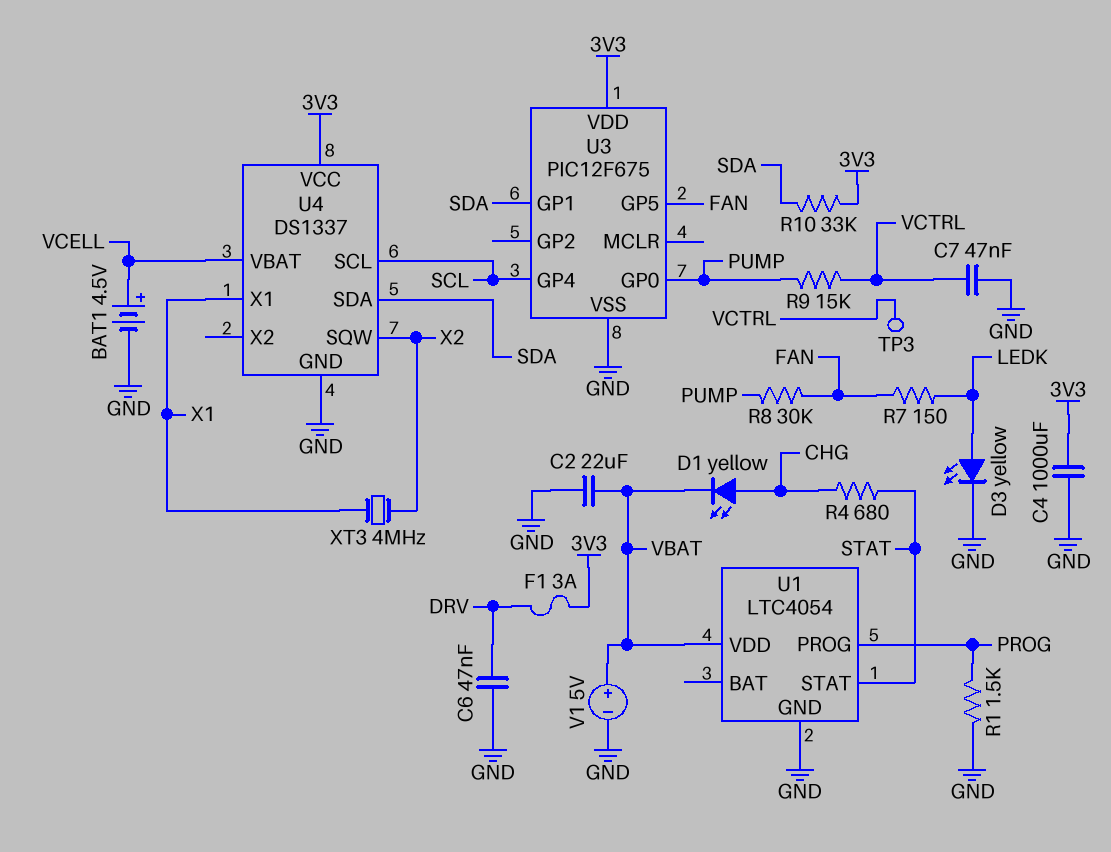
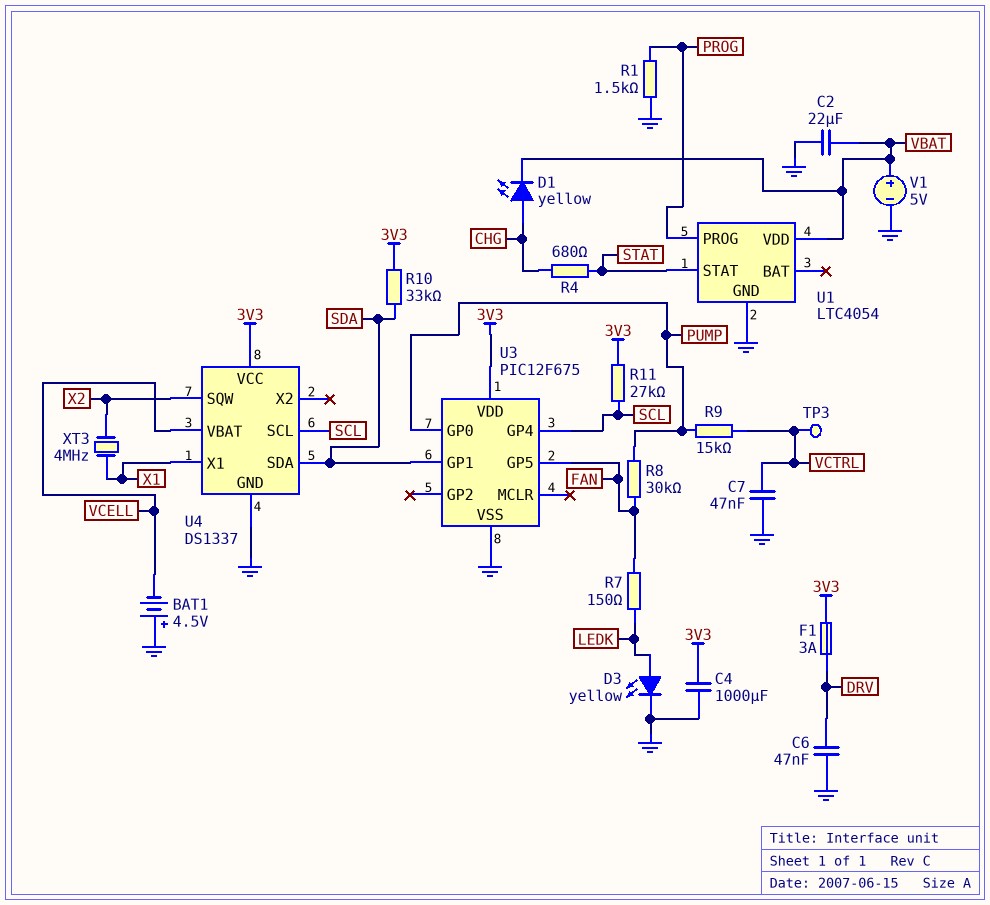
BAT1: 4.5V (plus VCELL, minus GND) -> 4.5V (plus GND, minus VCELL)
R11: none -> 27k (3V3, SCL)

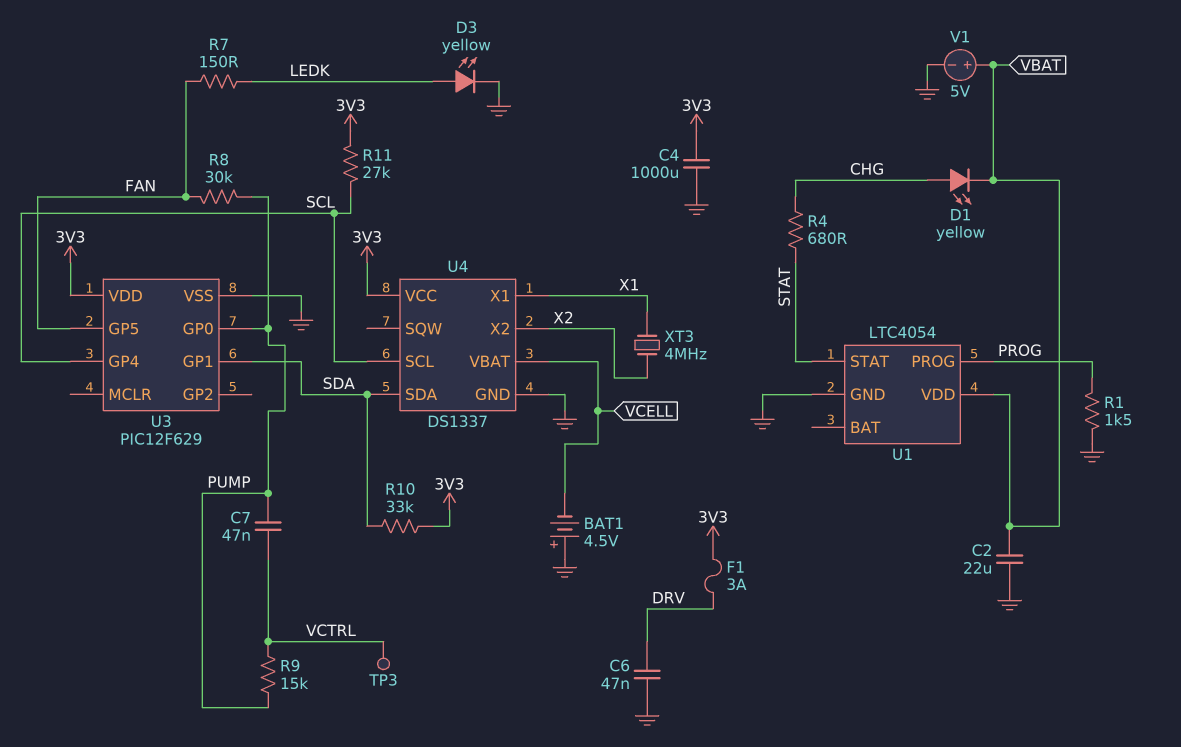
C7: 47nF (GND, VCTRL) -> 47nF (PUMP, VCTRL)
U3: PIC12F675 -> PIC12F629
U4 pin SQW: X2 -> none
U4 pin X2: none -> X2

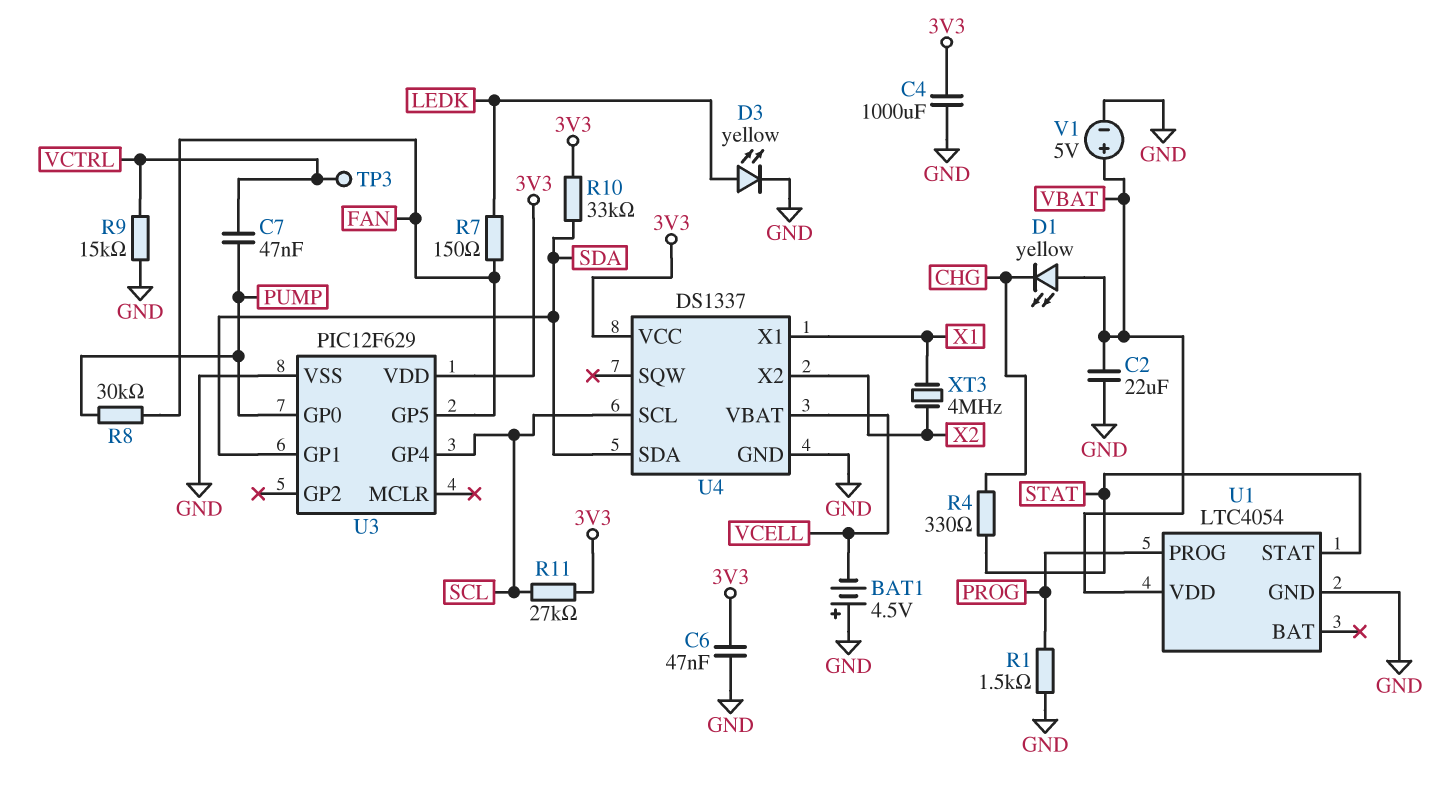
C6: 47nF (DRV, GND) -> 47nF (3V3, GND)
D1: LED yellow (A CHG, K VBAT) -> LED yellow (A VBAT, K CHG)
F1: 3A (3V3, DRV) -> none
R4: 680 (CHG, STAT) -> 330 (CHG, STAT)
R9: 15k (PUMP, VCTRL) -> 15k (GND, VCTRL)

